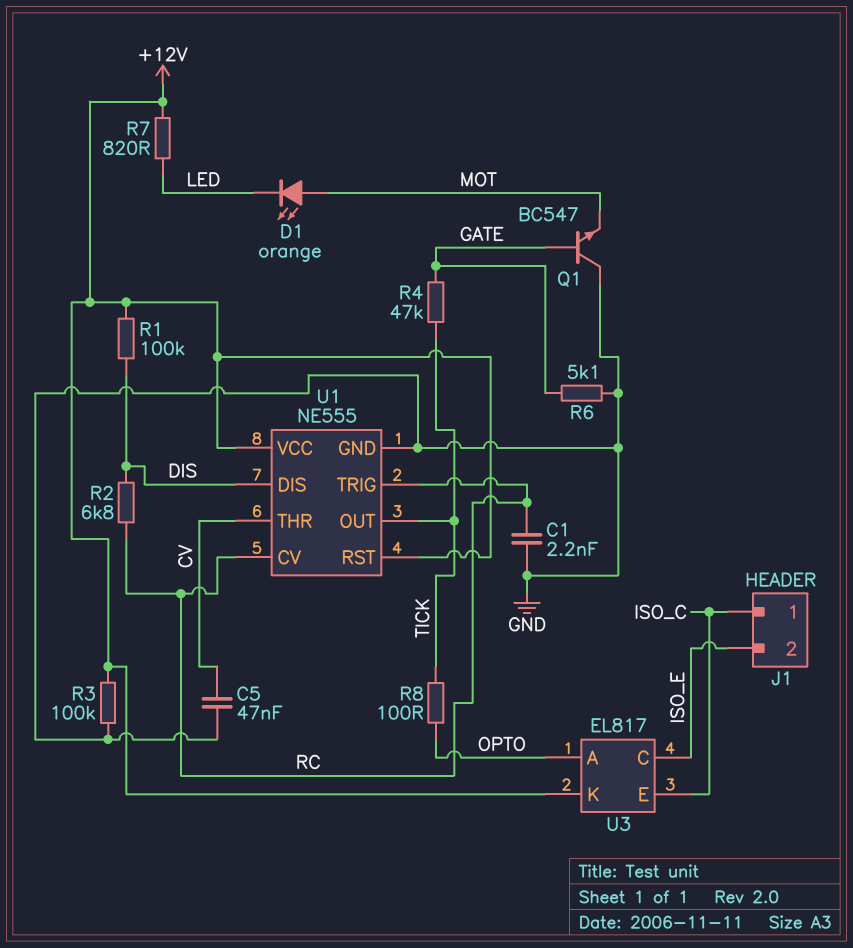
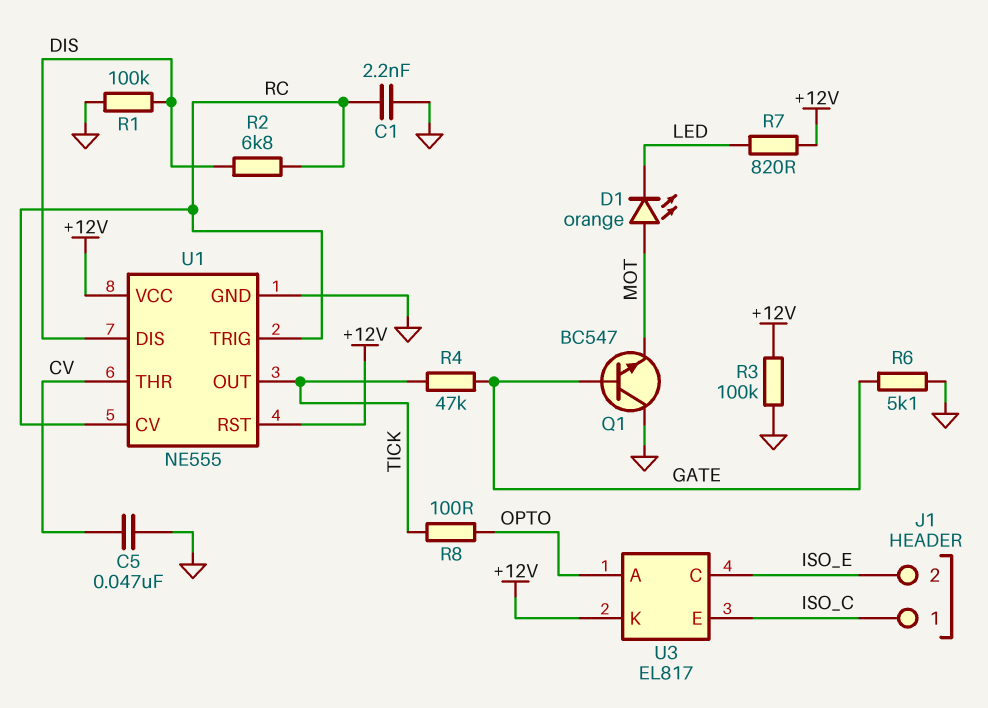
R1: 100k (+12V, DIS) -> 100k (DIS, GND)

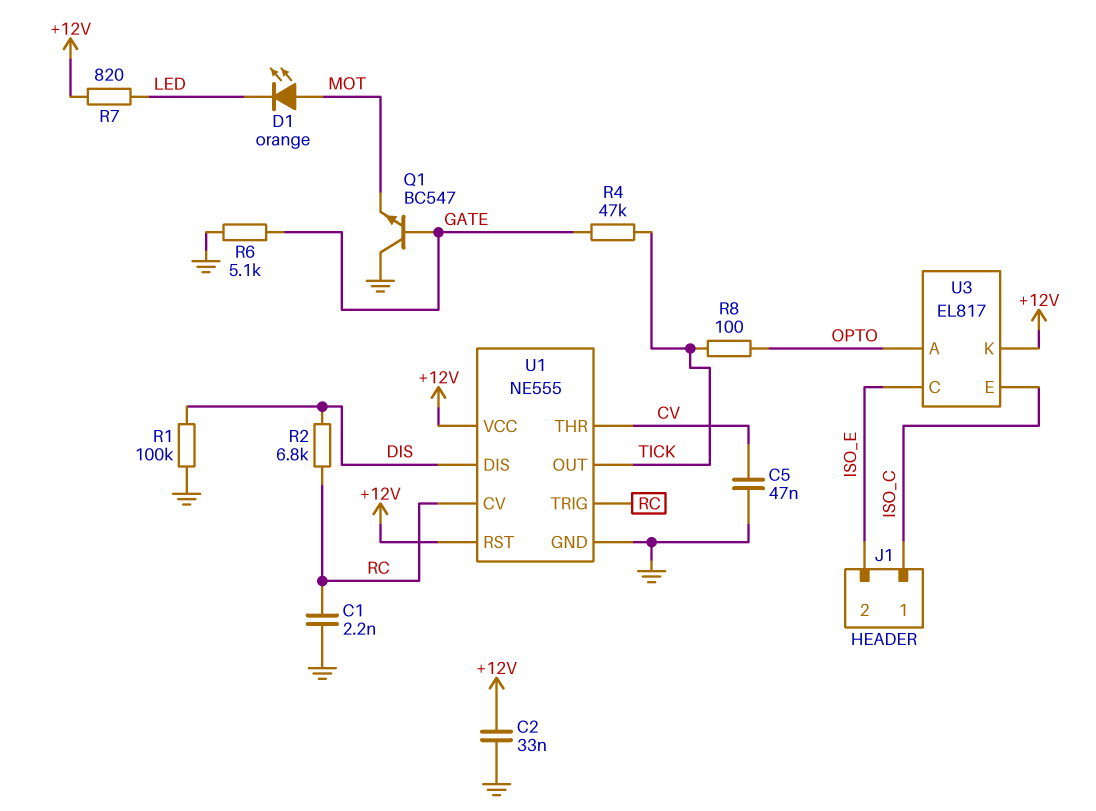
C2: none -> 33nF (+12V, GND)
R3: 100k (+12V, GND) -> none

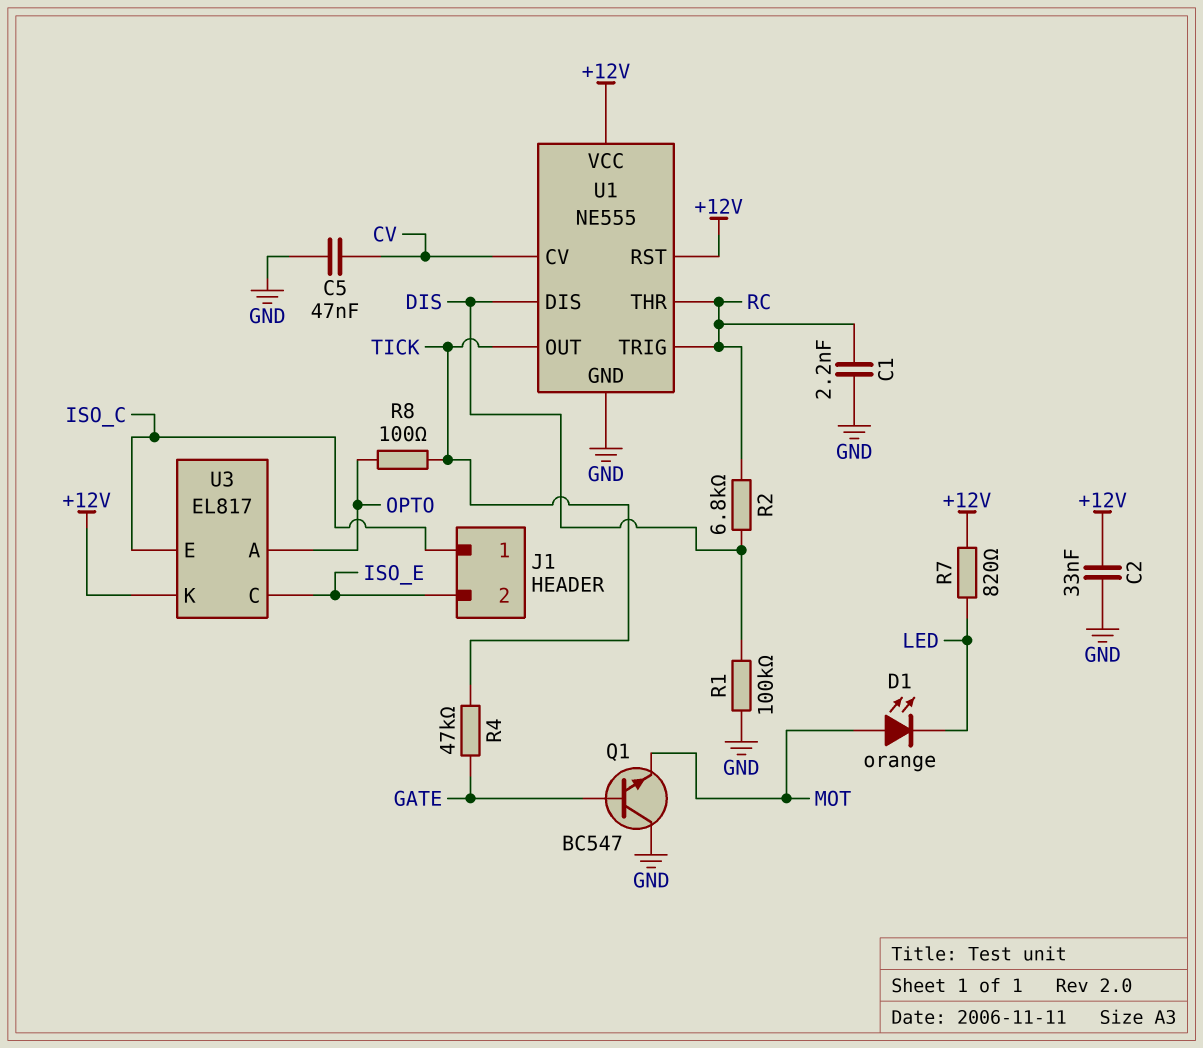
R6: 5.1k (GATE, GND) -> none
U1 pin CV: RC -> CV
U1 pin THR: CV -> RC

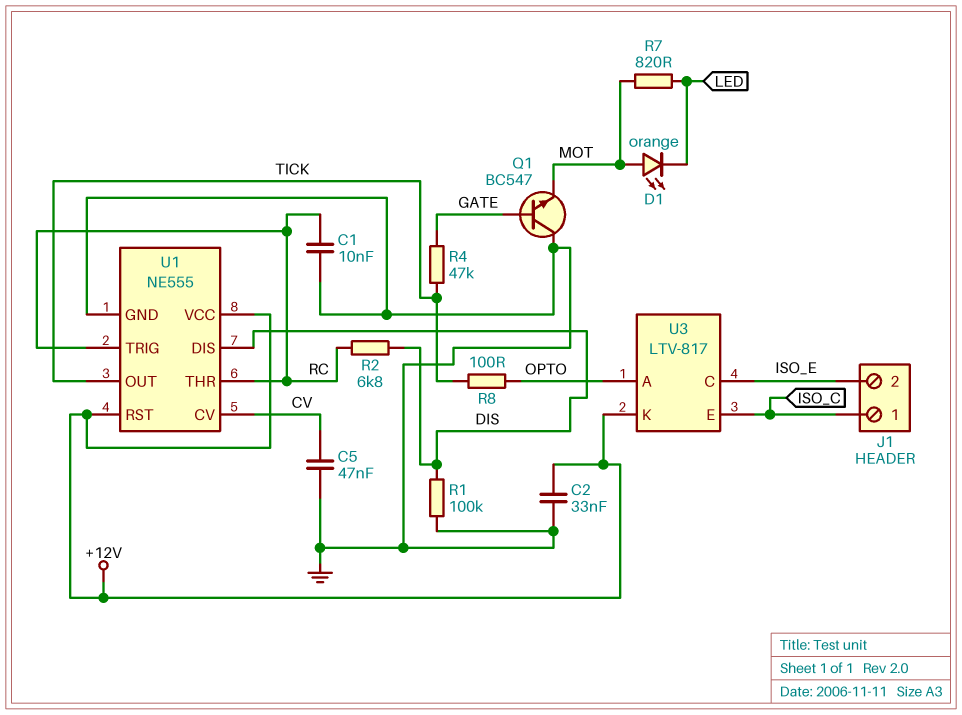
C1: 2.2nF (GND, RC) -> 10nF (GND, RC)
R7: 820 (+12V, LED) -> 820 (LED, MOT)
U3: EL817 -> LTV-817

